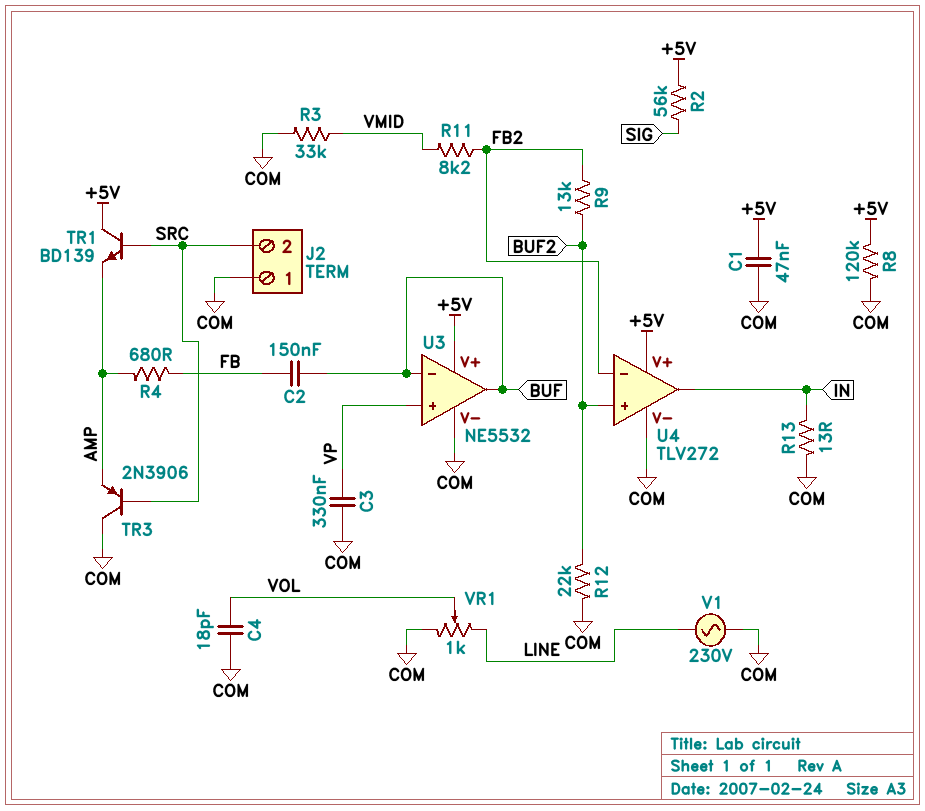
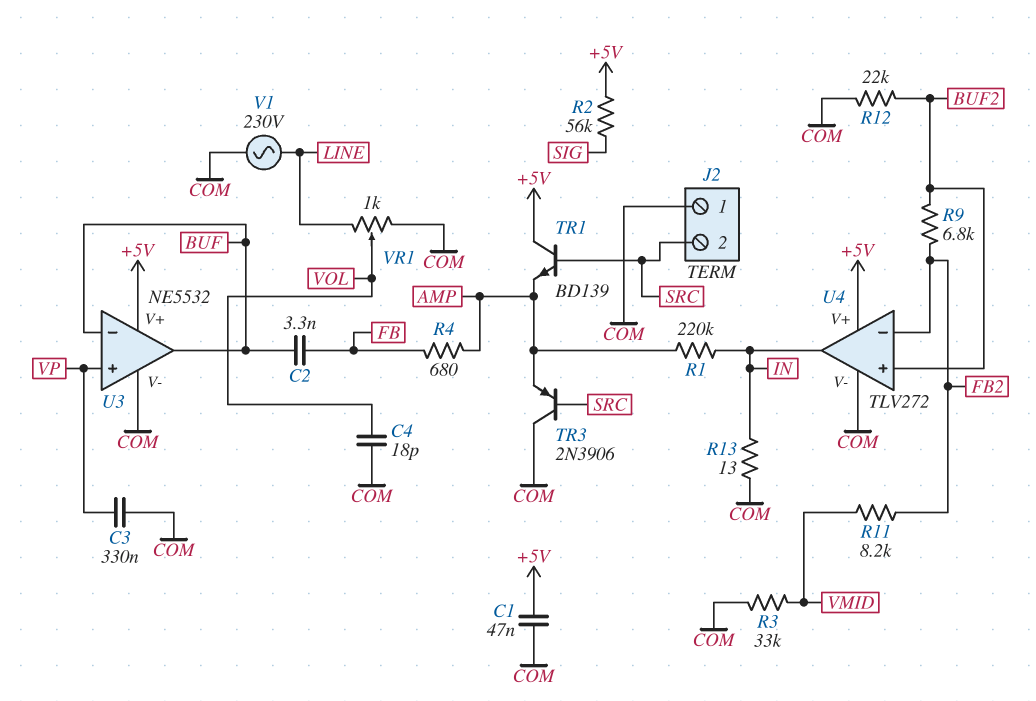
C2: 150nF (BUF, FB) -> 3.3nF (BUF, FB)
R1: none -> 220k (AMP, IN)
R8: 120k (+5V, COM) -> none
R9: 13k (BUF2, FB2) -> 6.8k (BUF2, FB2)

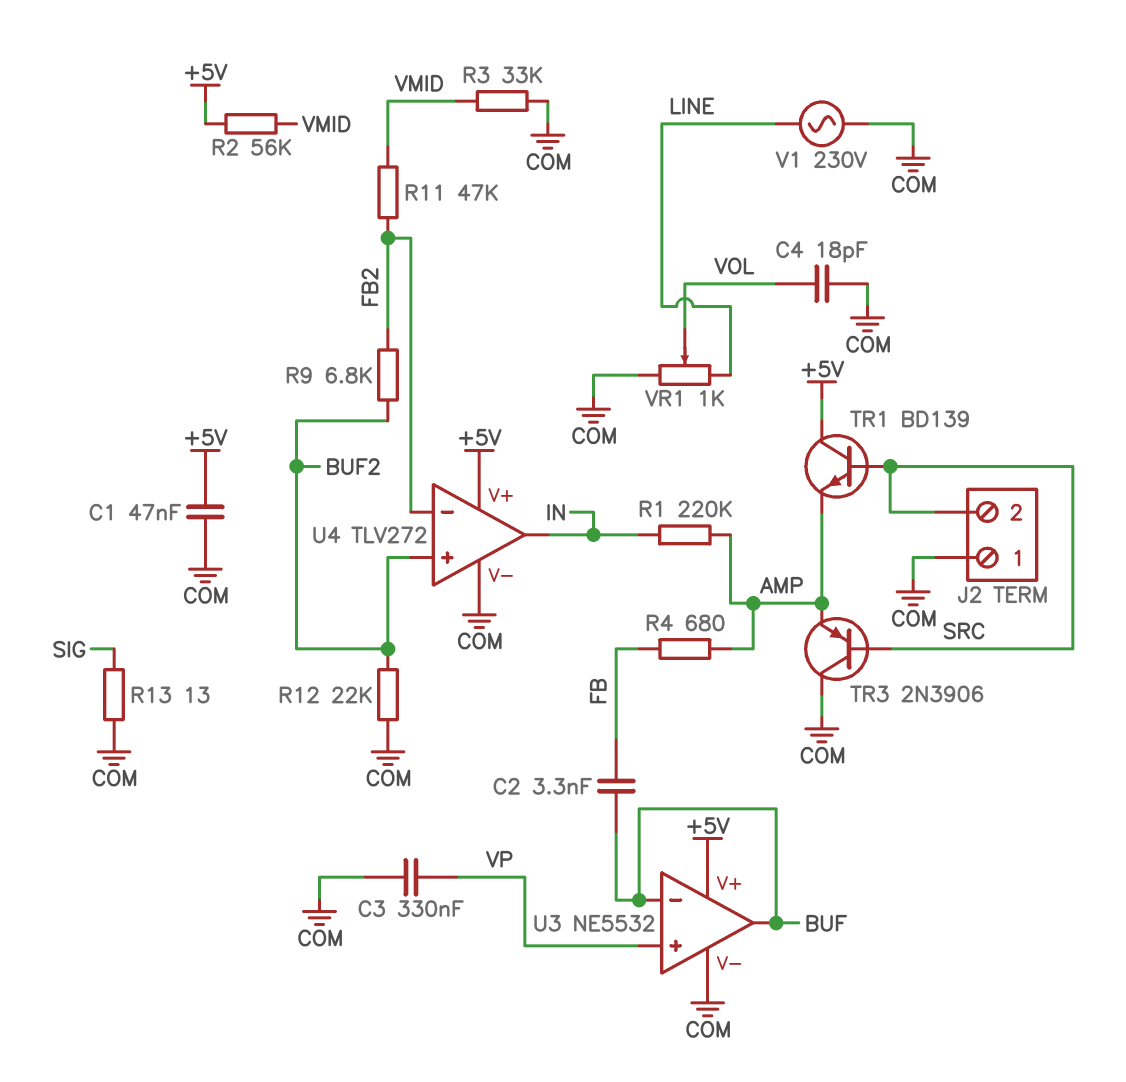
R2: 56k (+5V, SIG) -> 56k (+5V, VMID)
R11: 8.2k (FB2, VMID) -> 47k (FB2, VMID)
R13: 13 (COM, IN) -> 13 (COM, SIG)

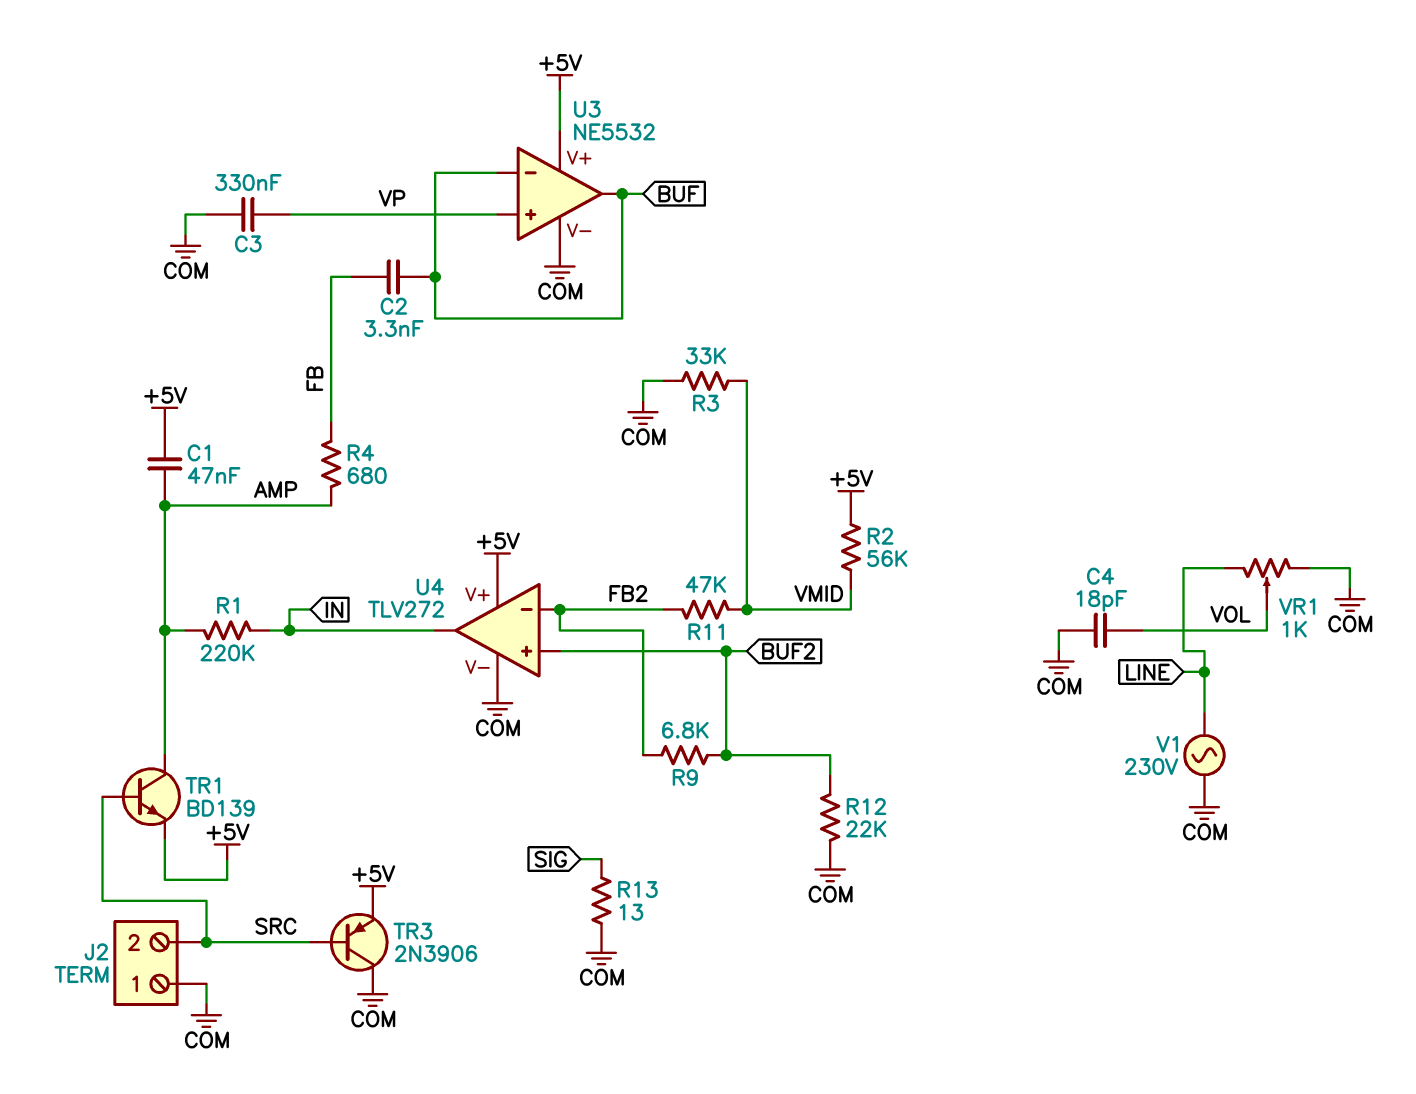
C1: 47nF (+5V, COM) -> 47nF (+5V, AMP)
TR1: NPN BD139 (B SRC, C +5V, E AMP) -> NPN BD139 (B SRC, C AMP, E +5V)
TR3: PNP 2N3906 (B SRC, C COM, E AMP) -> PNP 2N3906 (B SRC, C COM, E +5V)

